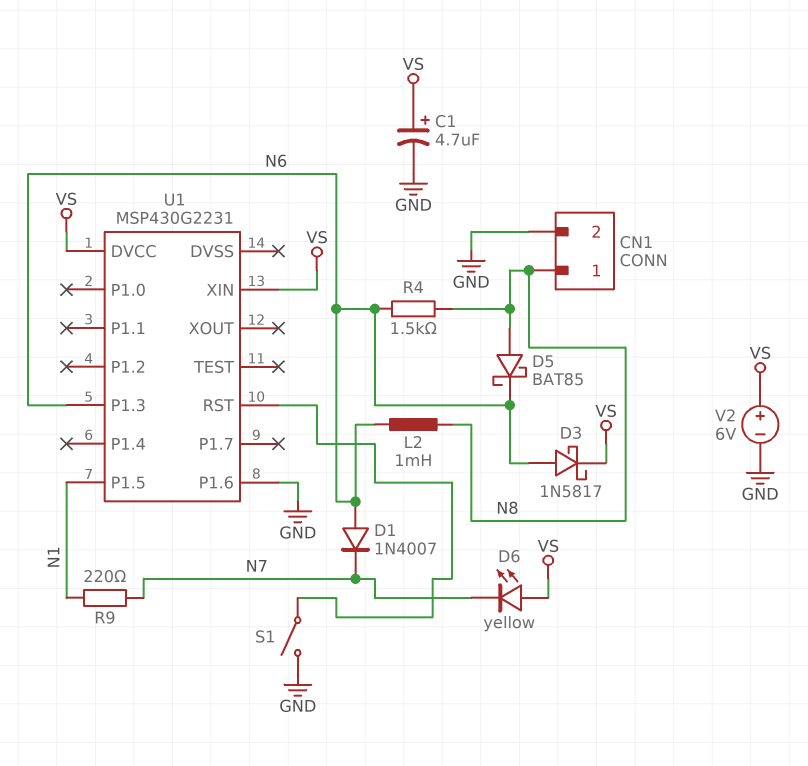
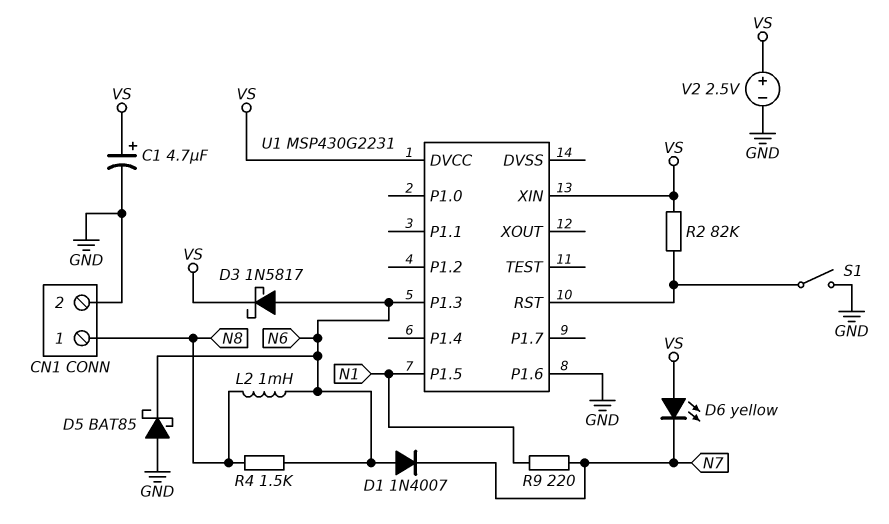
D5: schottky BAT85 (A N8, K N6) -> schottky BAT85 (A GND, K N6)
R2: none -> 82k (U1/RST, VS)
V2: 6V (plus VS, minus GND) -> 2.5V (plus VS, minus GND)

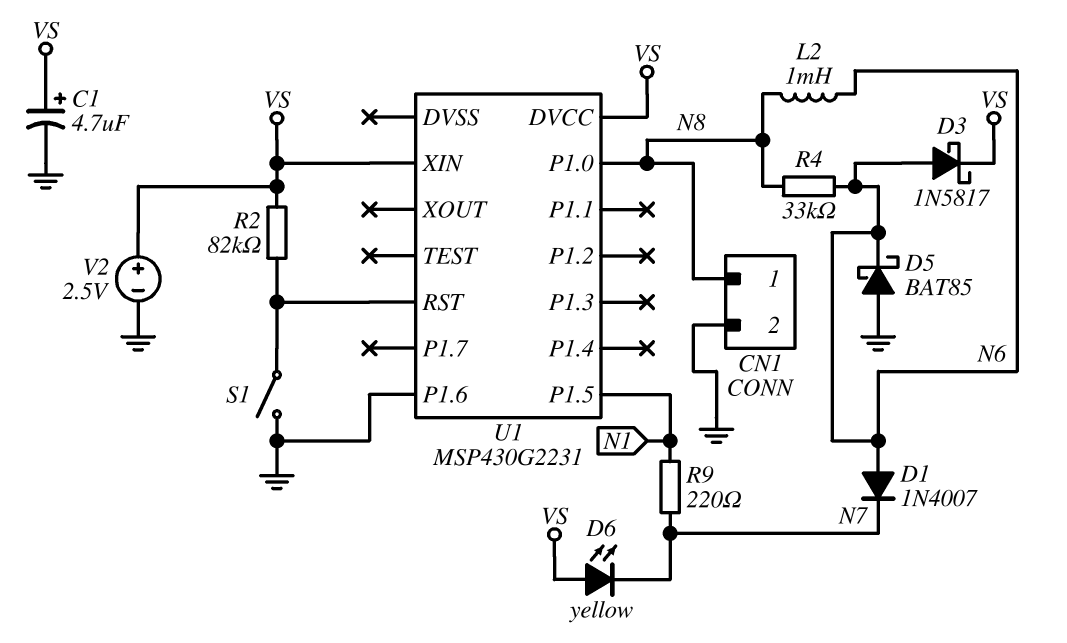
R4: 1.5k (N6, N8) -> 33k (N6, N8)
U1 pin P1.0: none -> N8
U1 pin P1.3: N6 -> none

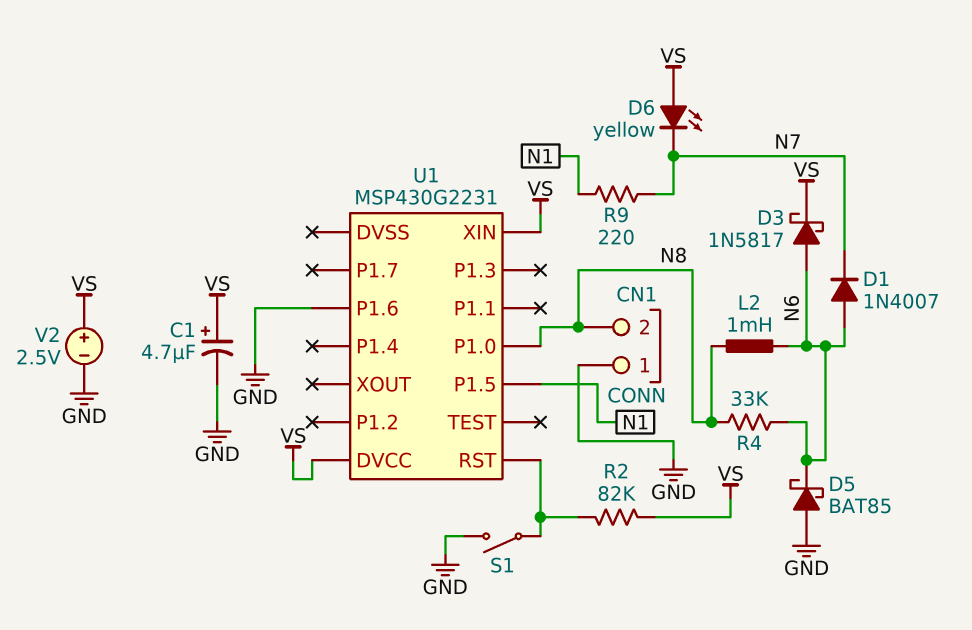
CN1 pin 1: N8 -> GND
CN1 pin 2: GND -> N8

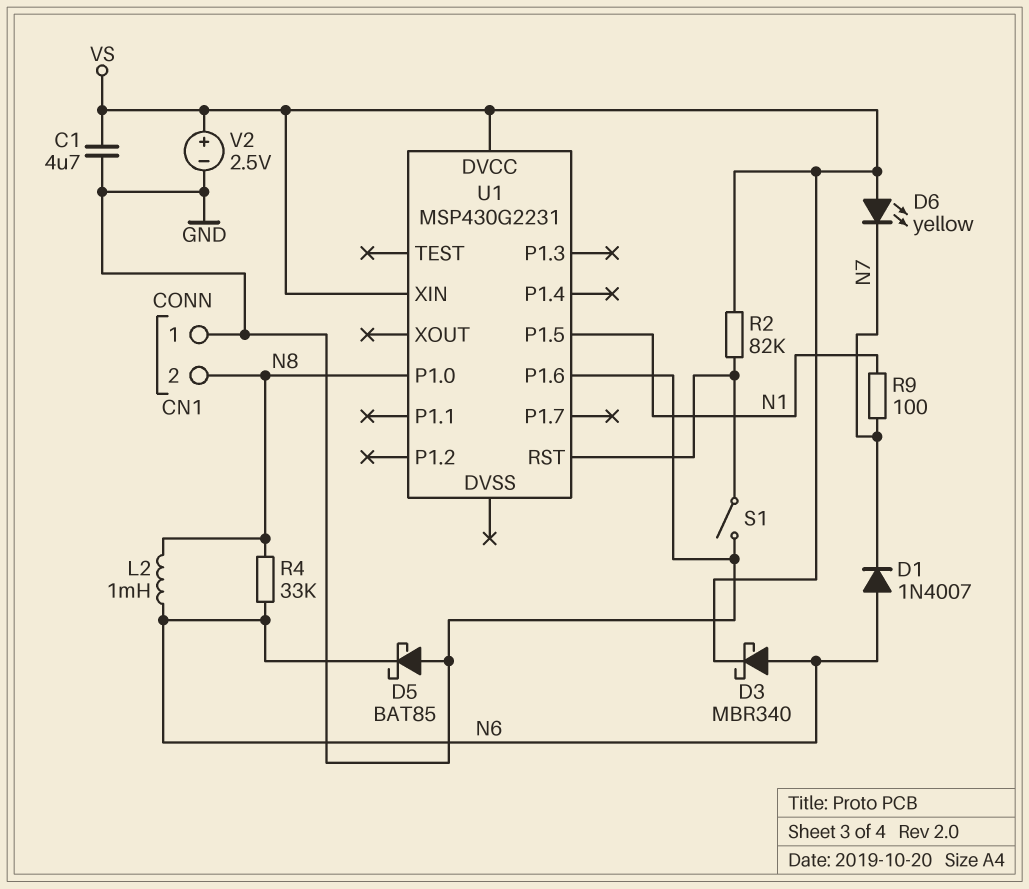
C1: 4.7uF (plus VS, minus GND) -> 4.7uF (GND, VS)
D3: schottky 1N5817 (A N6, K VS) -> schottky MBR340 (A N6, K VS)
R9: 220 (N1, N7) -> 100 (N1, N7)

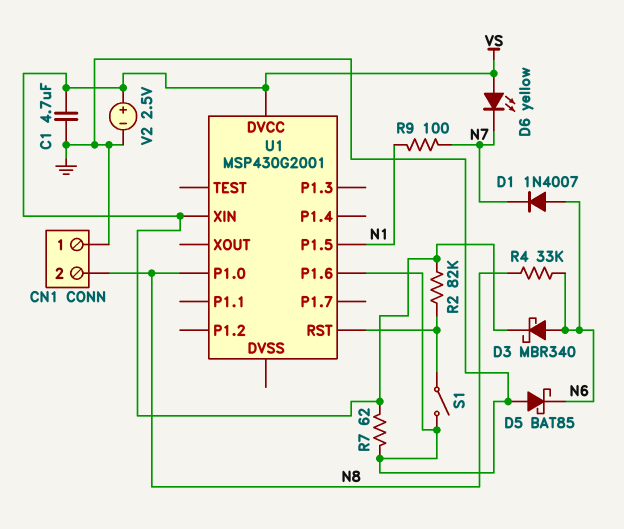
L2: 1mH (N6, N8) -> none
R7: none -> 62 (GND, VS)
U1: MSP430G2231 -> MSP430G2001

